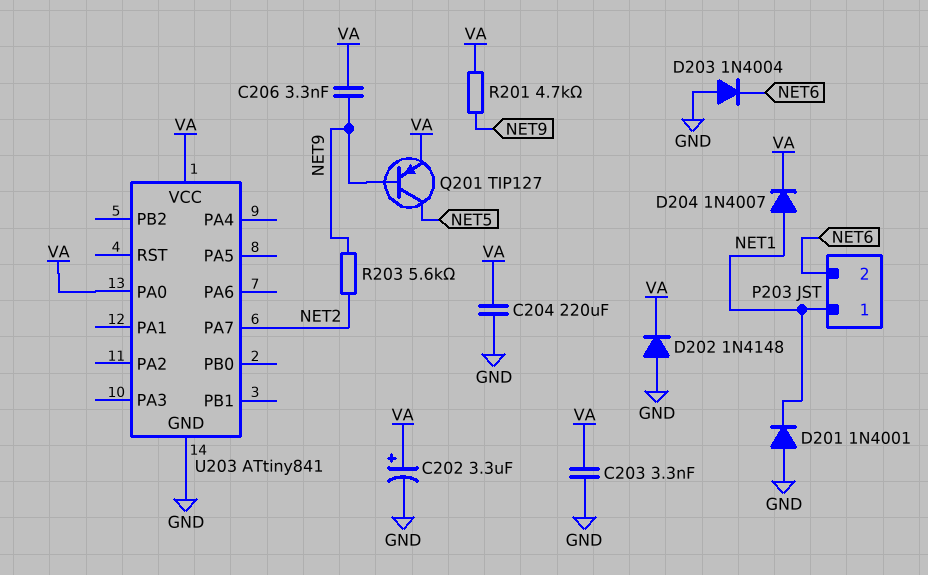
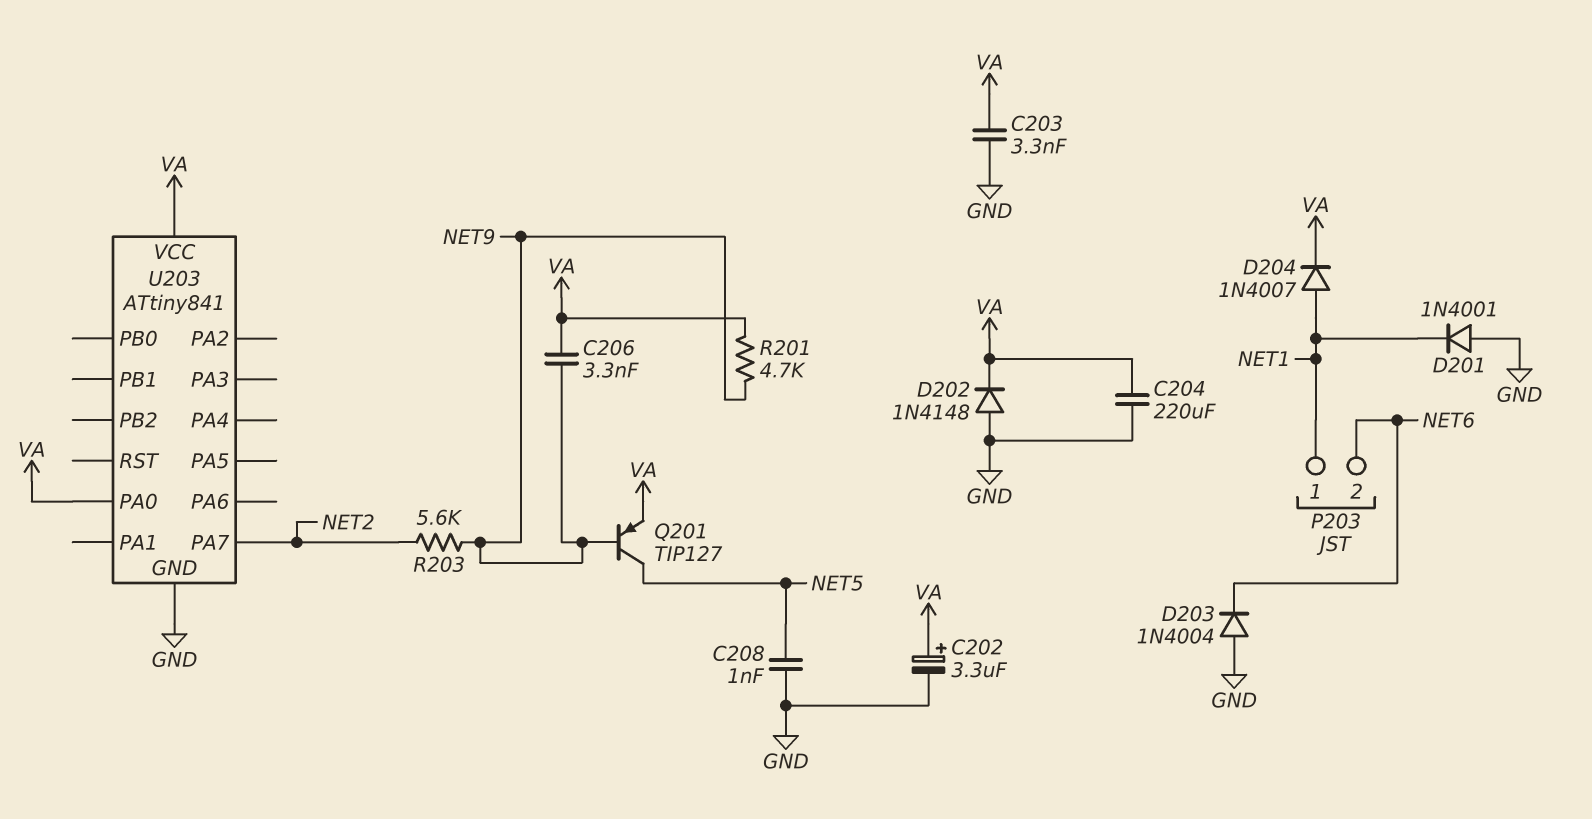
C208: none -> 1nF (GND, NET5)

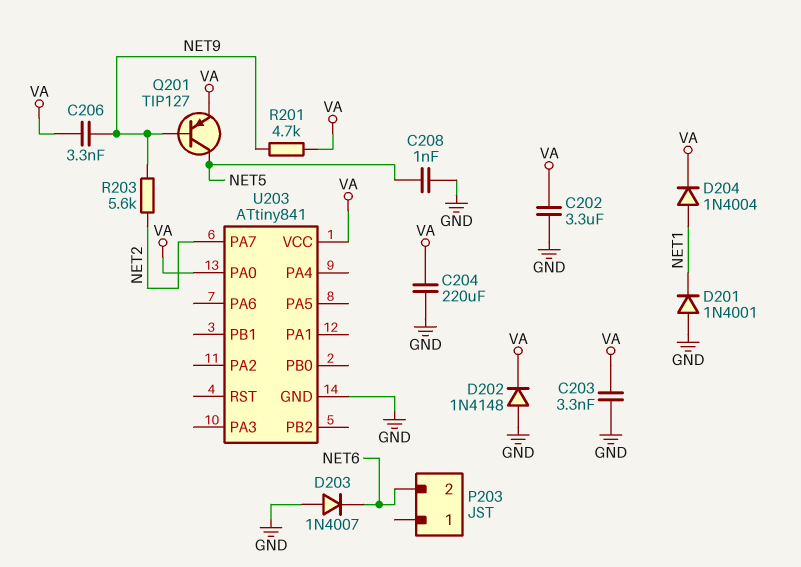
C202: 3.3uF (plus VA, minus GND) -> 3.3uF (GND, VA)
D203: diode 1N4004 (A GND, K NET6) -> diode 1N4007 (A GND, K NET6)
D204: diode 1N4007 (A NET1, K VA) -> diode 1N4004 (A NET1, K VA)
P203 pin 1: NET1 -> none

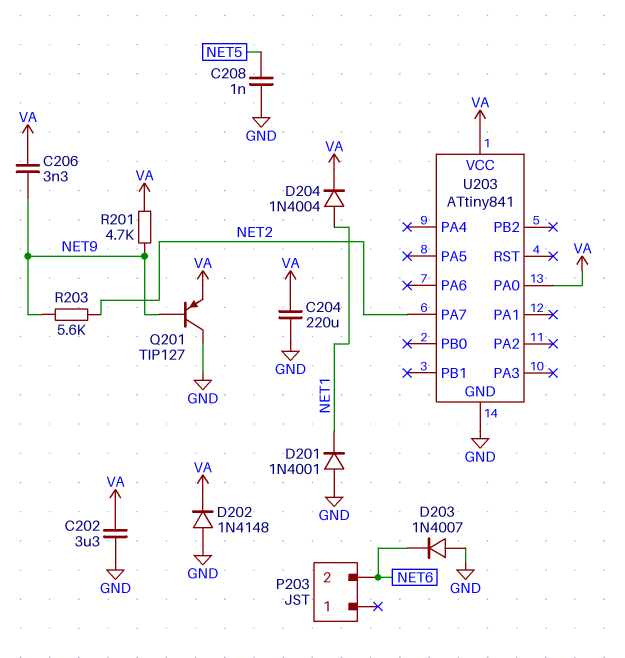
C203: 3.3nF (GND, VA) -> none
Q201: PNP TIP127 (B NET9, C NET5, E VA) -> PNP TIP127 (B NET9, C GND, E VA)

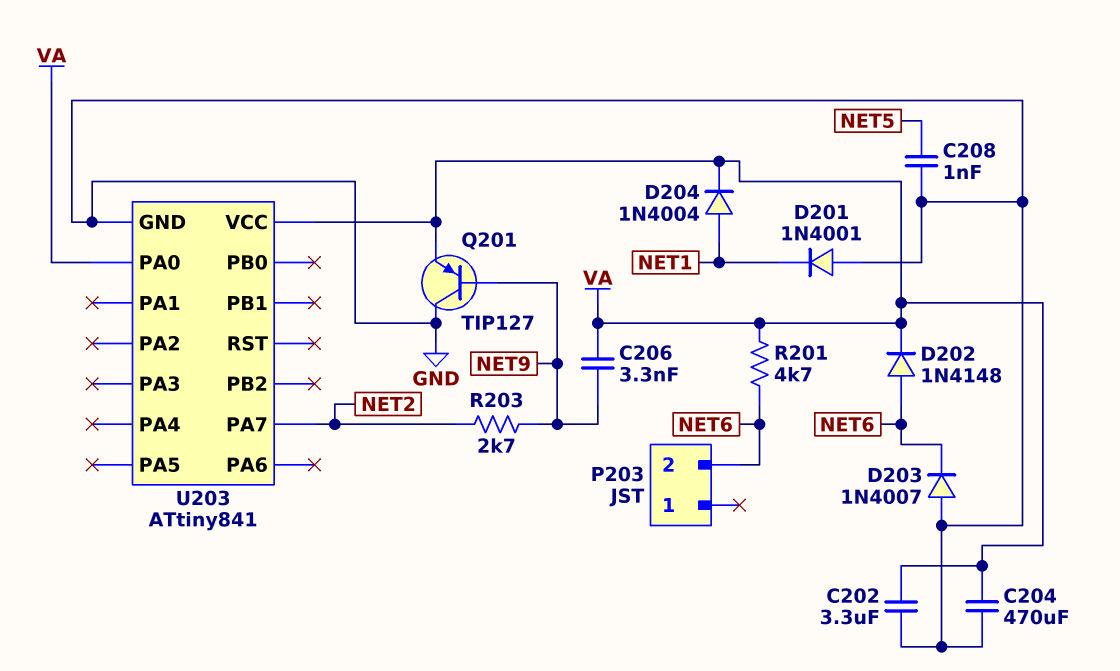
C204: 220uF (GND, VA) -> 470uF (GND, VA)
D202: diode 1N4148 (A GND, K VA) -> diode 1N4148 (A NET6, K VA)
R201: 4.7k (NET9, VA) -> 4.7k (NET6, VA)
R203: 5.6k (NET2, NET9) -> 2.7k (NET2, NET9)

